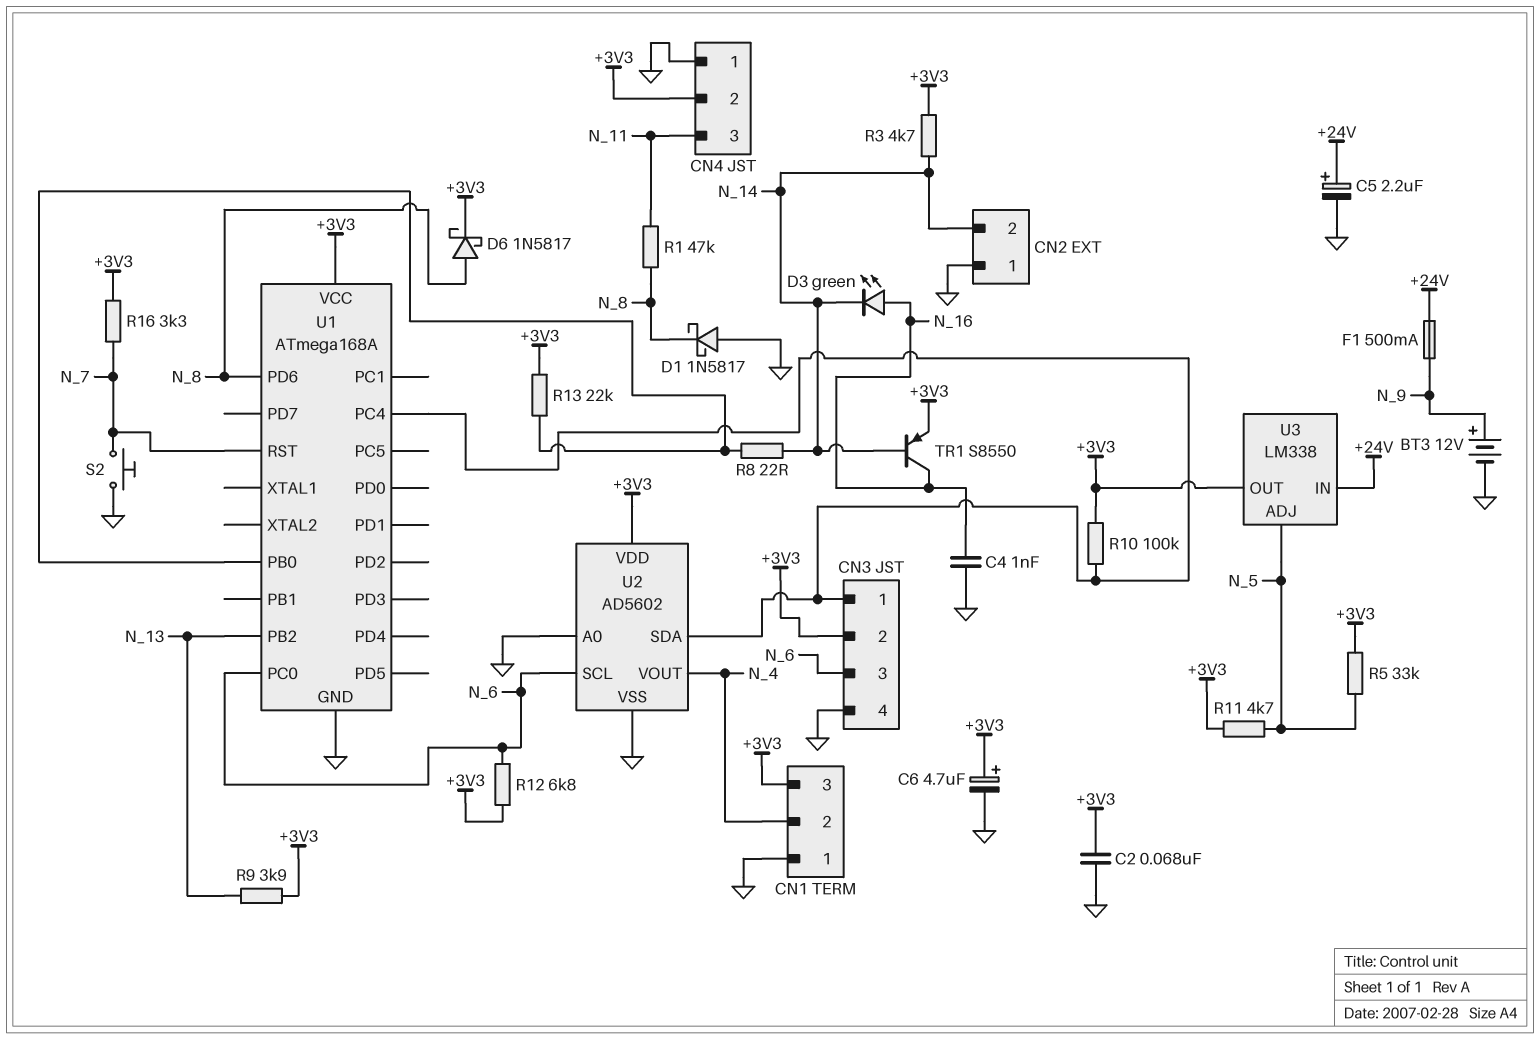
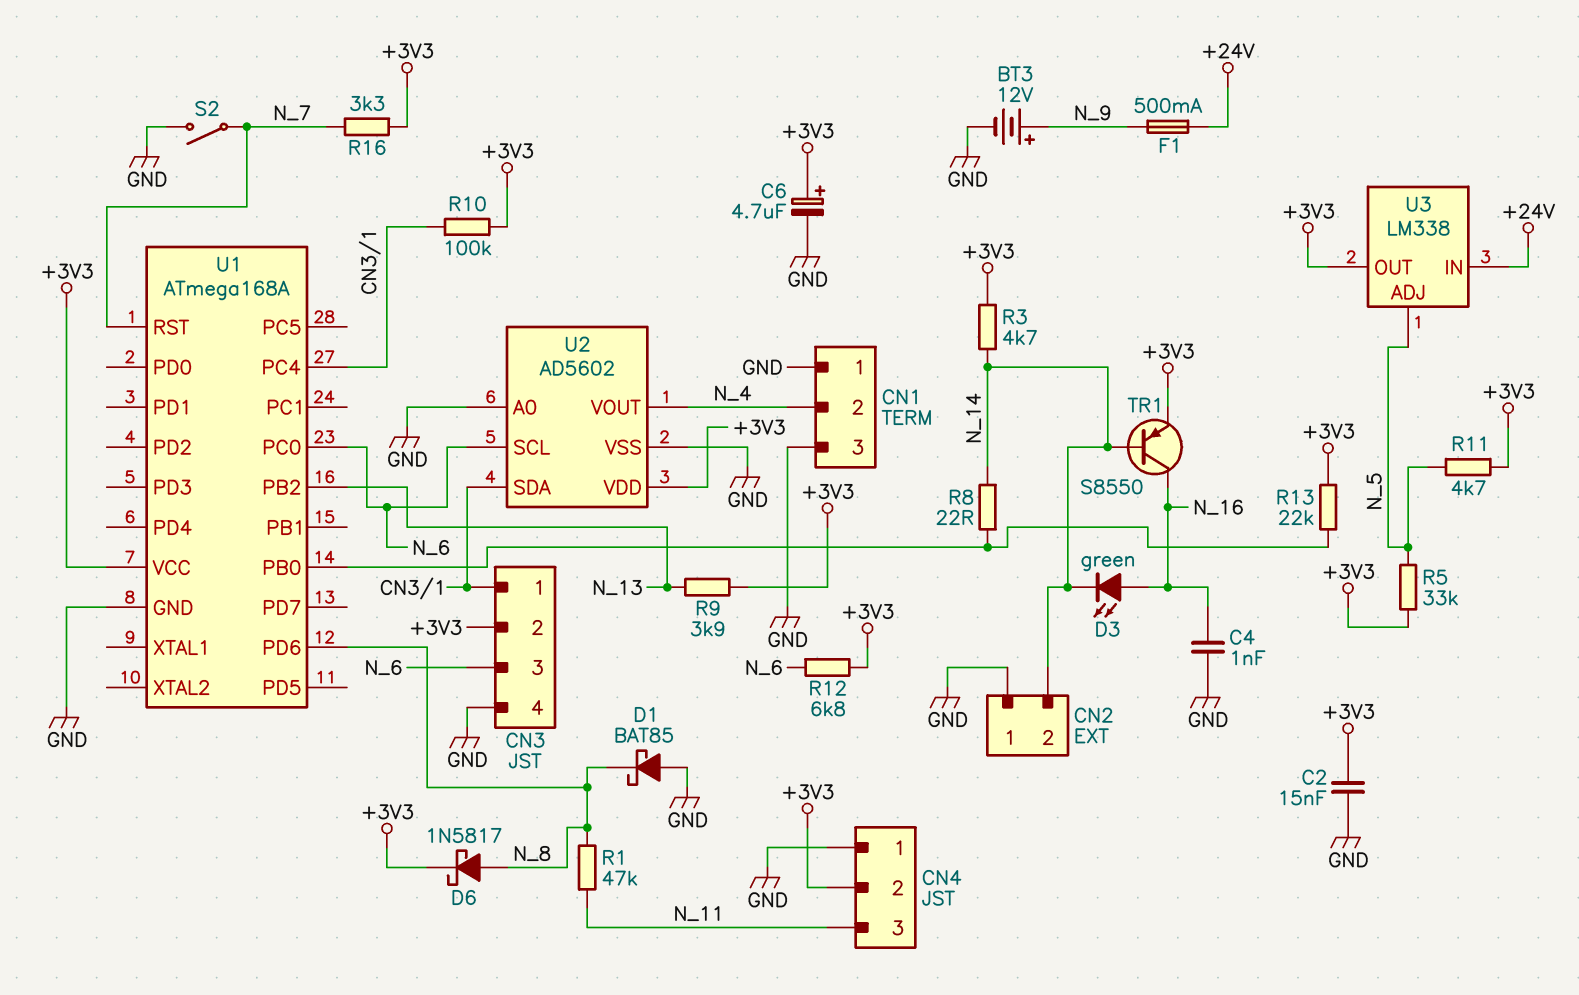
C2: 68nF (+3V3, GND) -> 15nF (+3V3, GND)
C5: 2.2uF (plus +24V, minus GND) -> none
CN1 pin 3: +3V3 -> GND
D1: schottky 1N5817 (A GND, K N_8) -> schottky BAT85 (A GND, K N_8)
S2: button (GND, N_7) -> switch (GND, N_7)

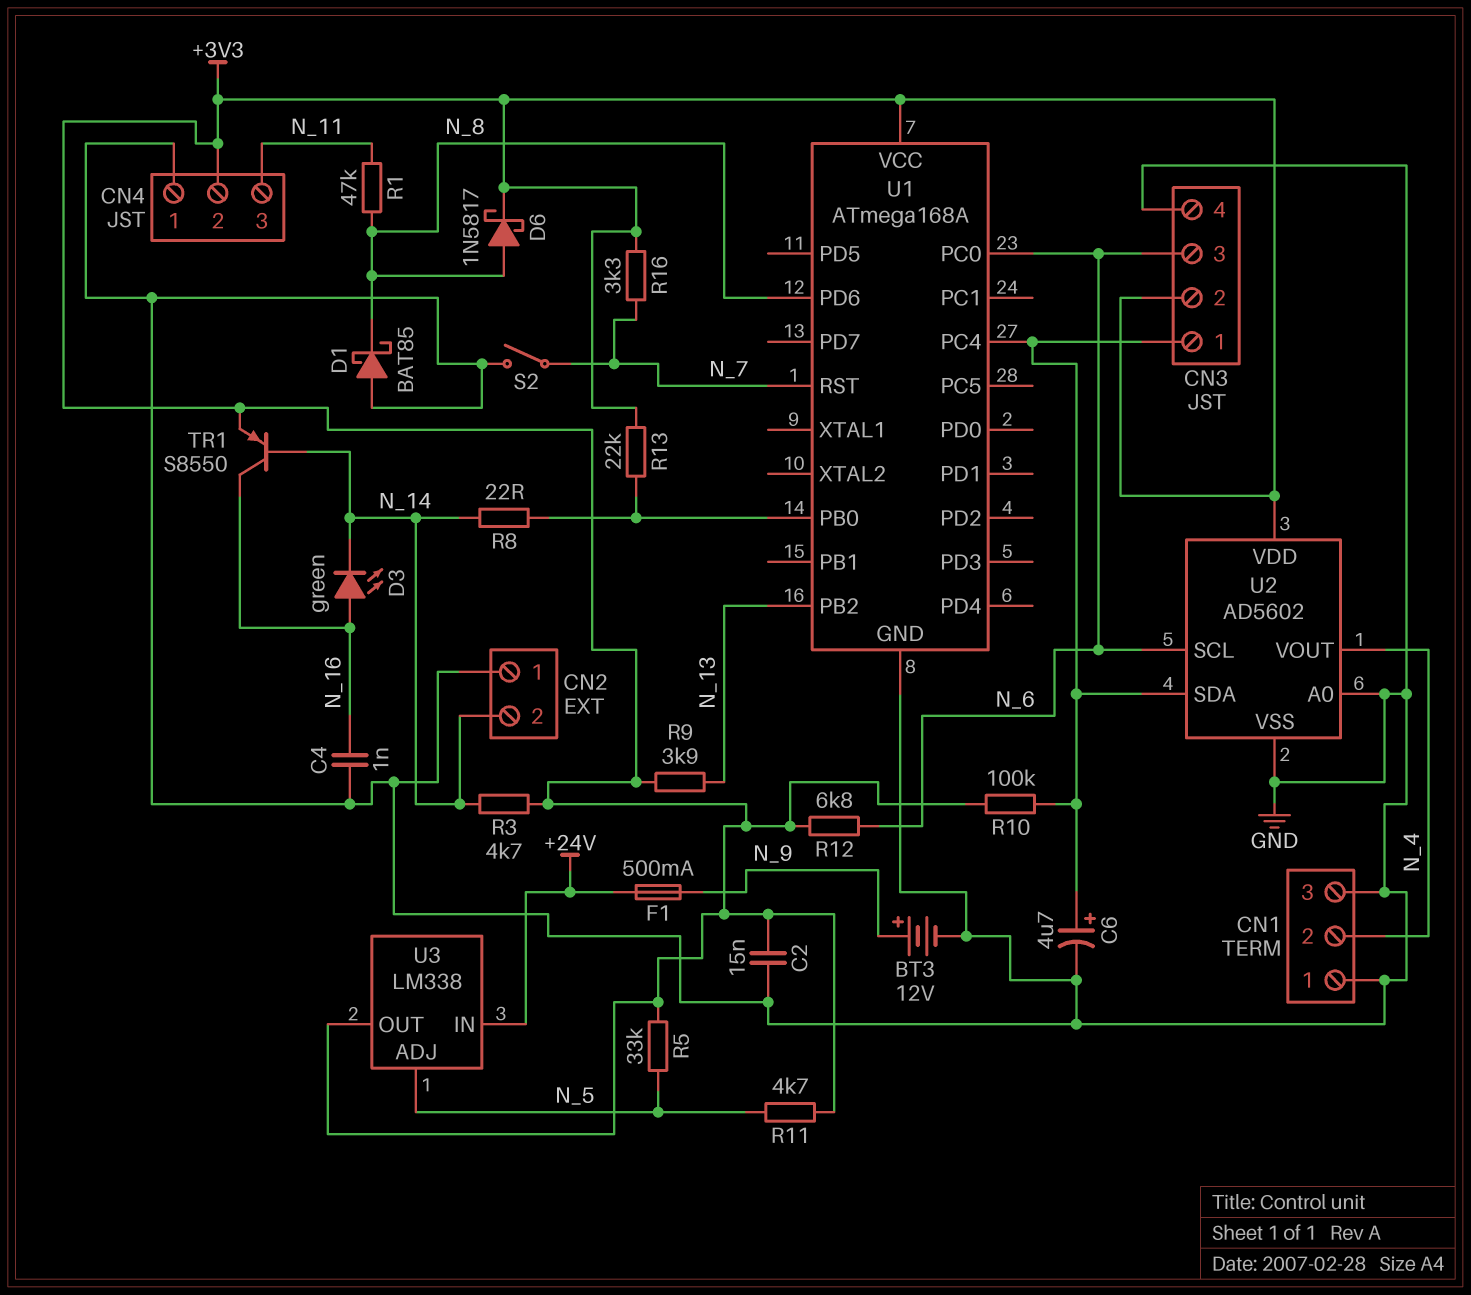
C6: 4.7uF (plus +3V3, minus GND) -> 4.7uF (plus CN3/1, minus GND)

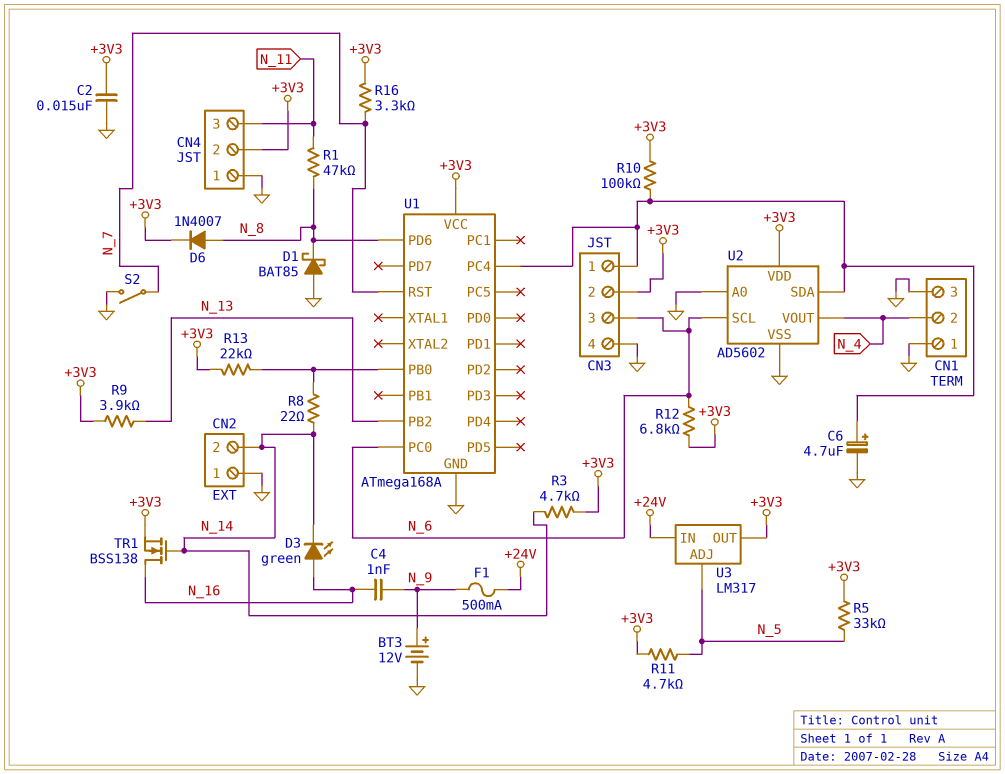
C4: 1nF (GND, N_16) -> 1nF (N_9, N_16)
D6: schottky 1N5817 (A N_8, K +3V3) -> diode 1N4007 (A N_8, K +3V3)
TR1: PNP S8550 (B N_14, C N_16, E +3V3) -> NMOS BSS138 (G N_14, D N_16, S +3V3)
U3: LM338 -> LM317

